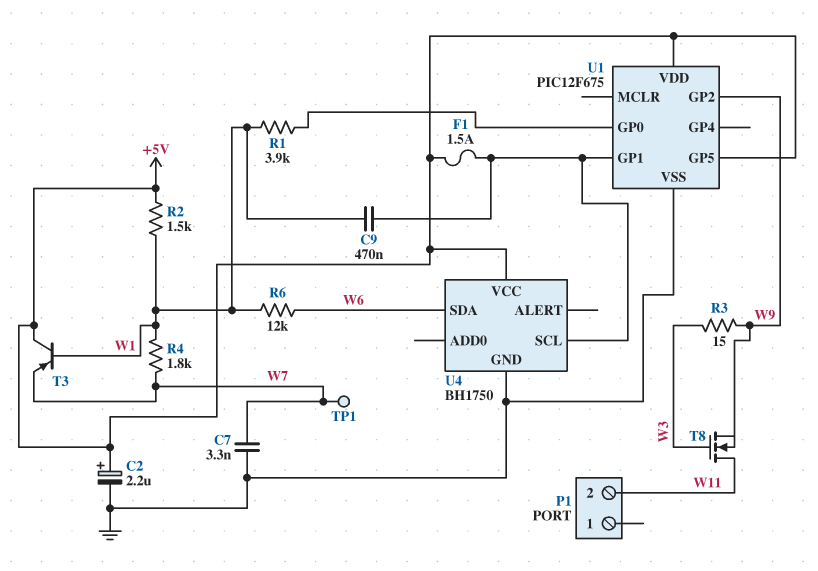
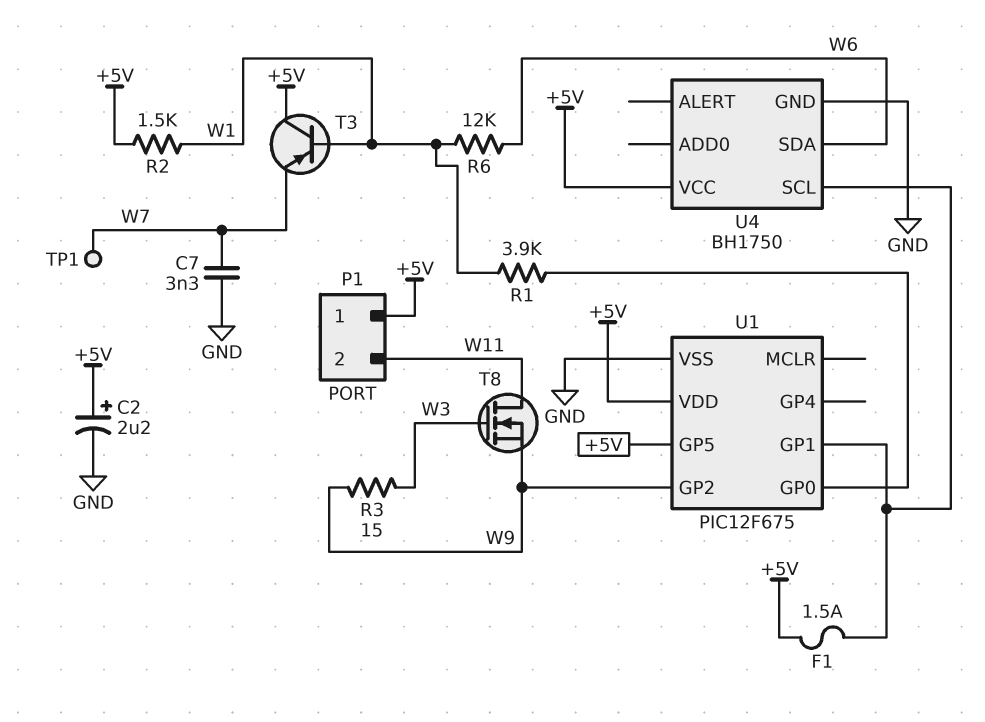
C9: 470nF (U1/GP1, W1) -> none
P1 pin 1: none -> +5V
R4: 1.8k (W1, W7) -> none

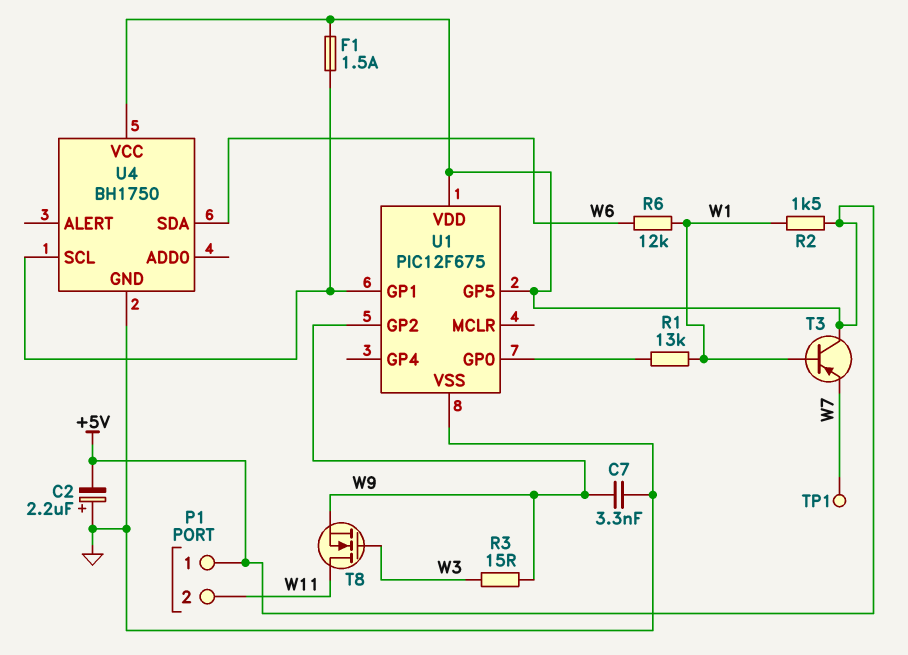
C2: 2.2uF (plus +5V, minus GND) -> 2.2uF (plus GND, minus +5V)
C7: 3.3nF (GND, W7) -> 3.3nF (GND, W9)
R1: 3.9k (U1/GP0, W1) -> 13k (U1/GP0, W1)

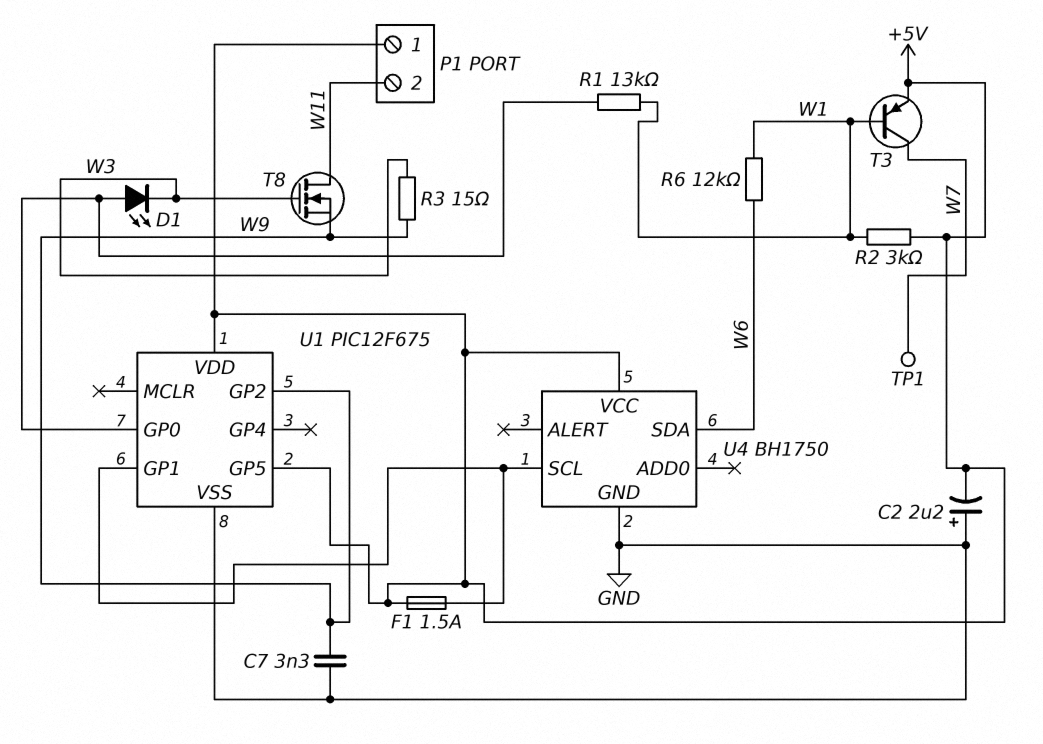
D1: none -> LED (A U1/GP0, K W3)
R2: 1.5k (+5V, W1) -> 3k (+5V, W1)
T3: PNP (B W1, C +5V, E W7) -> PNP (B W1, C W7, E +5V)

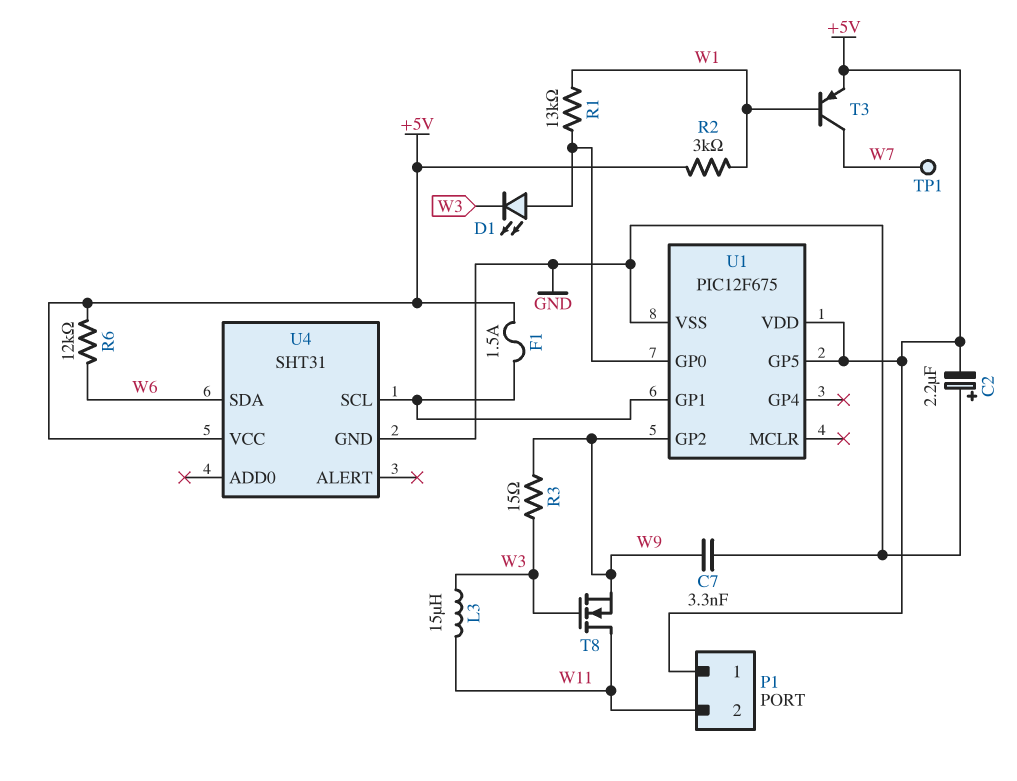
L3: none -> 15uH (W3, W11)
R6: 12k (W1, W6) -> 12k (+5V, W6)
U4: BH1750 -> SHT31

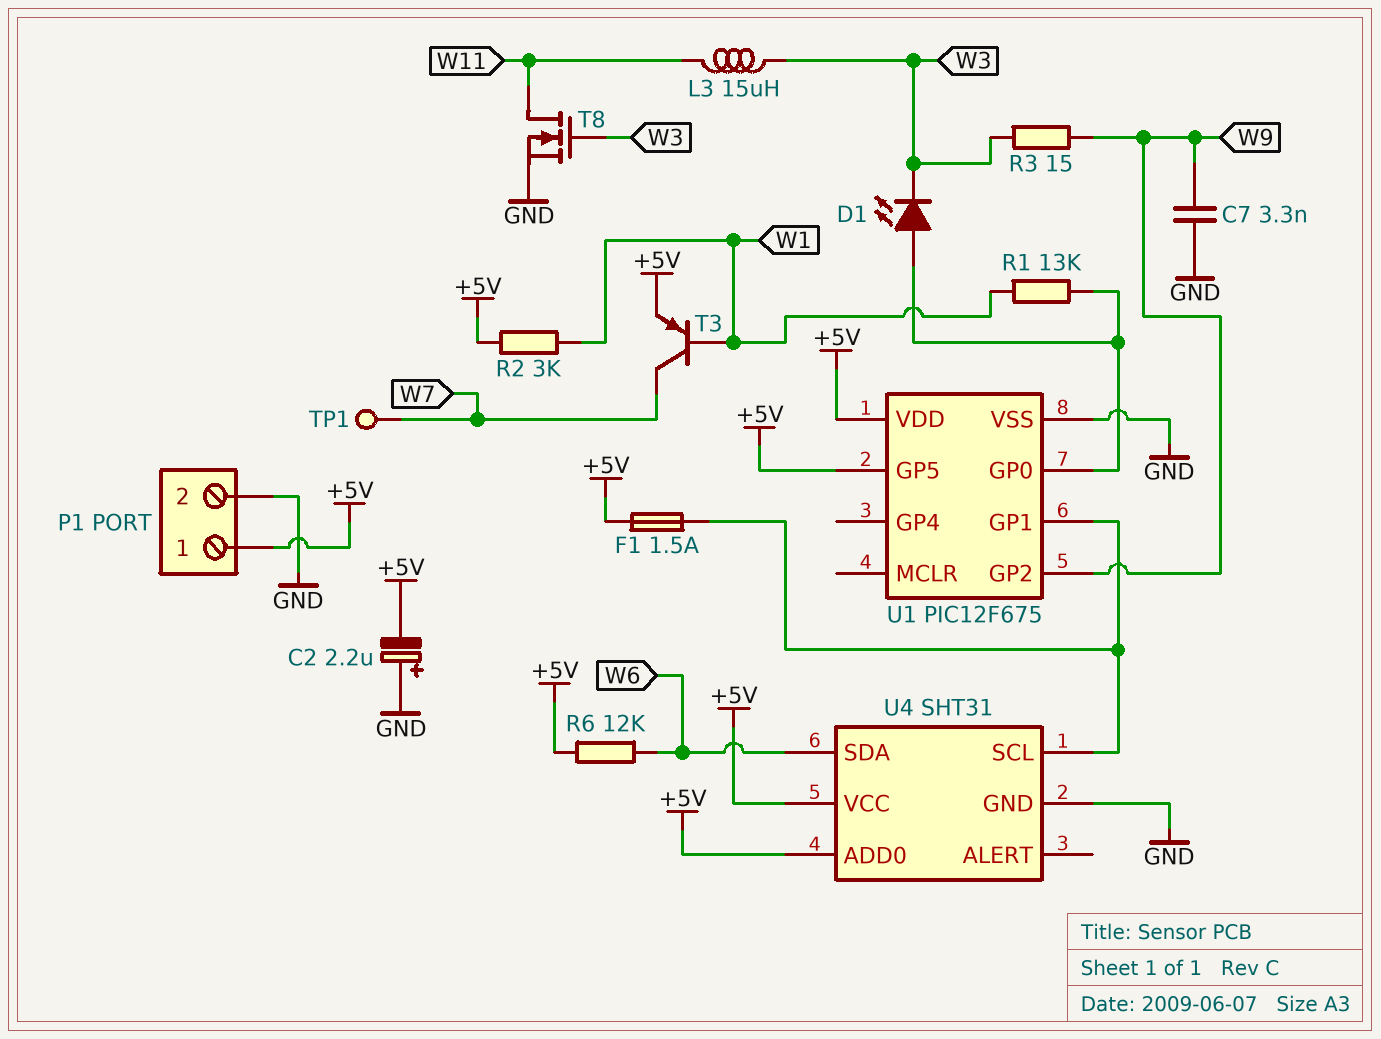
P1 pin 2: W11 -> GND
T8: NMOS (G W3, D W11, S W9) -> NMOS (G W3, D W11, S GND)
U4 pin ADD0: none -> +5V

